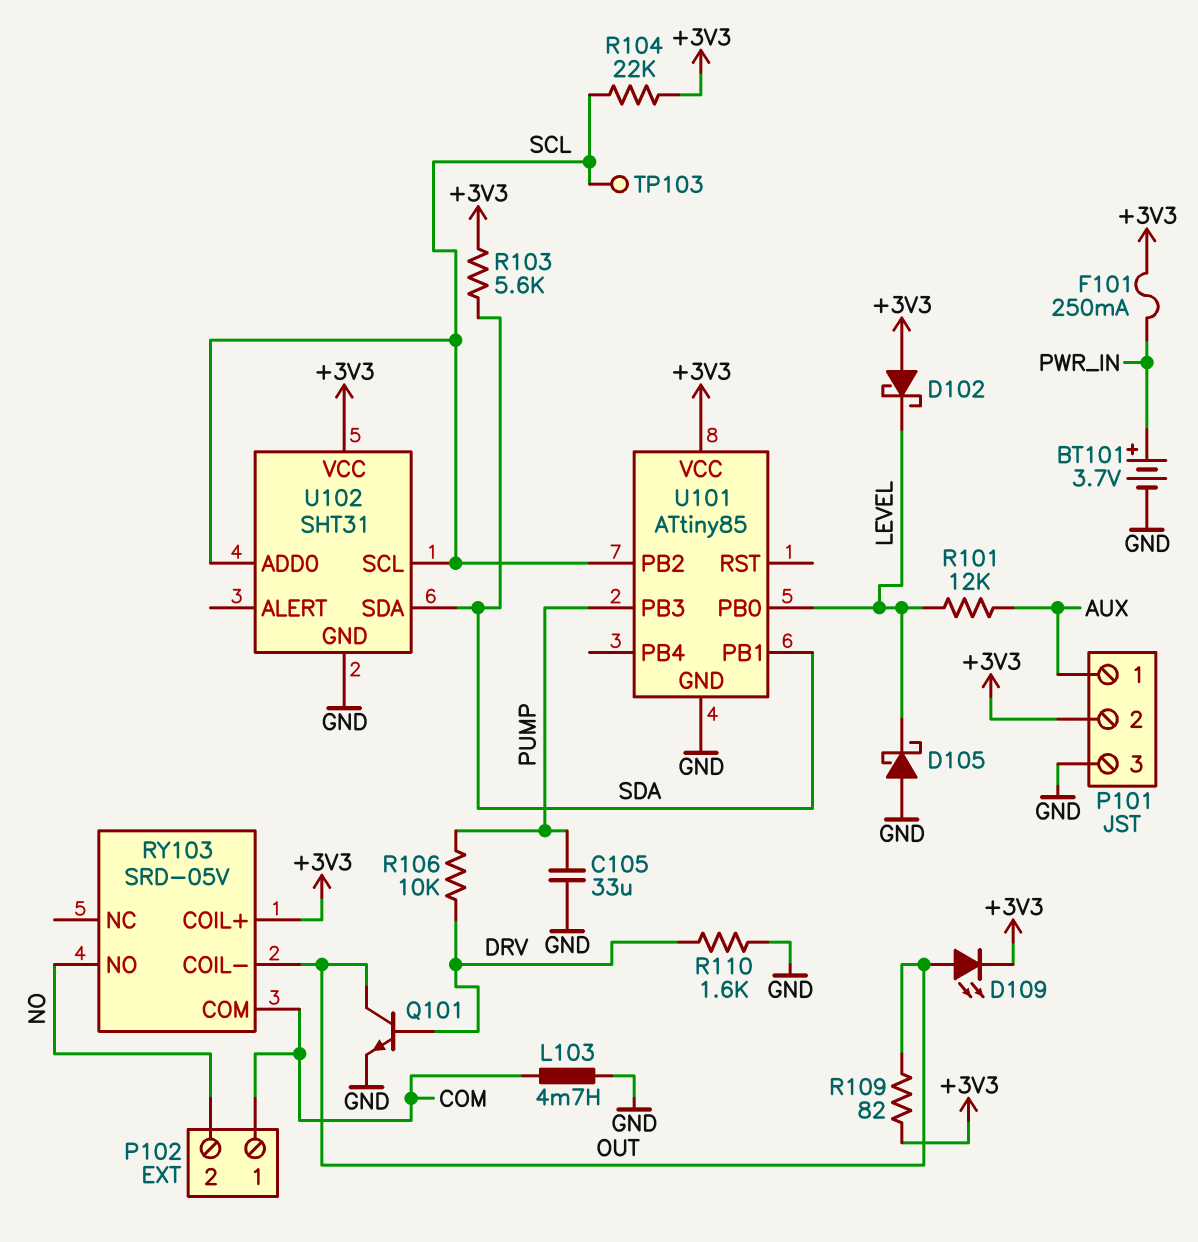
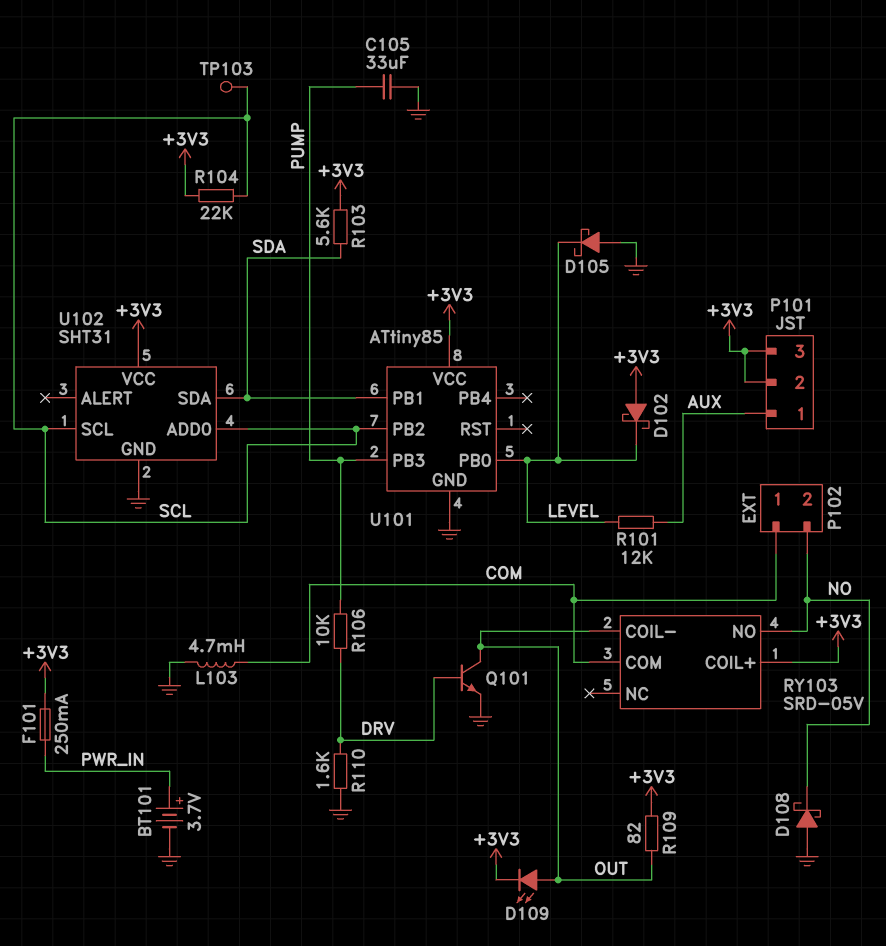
D108: none -> schottky (A GND, K NO)
P101 pin 3: GND -> +3V3

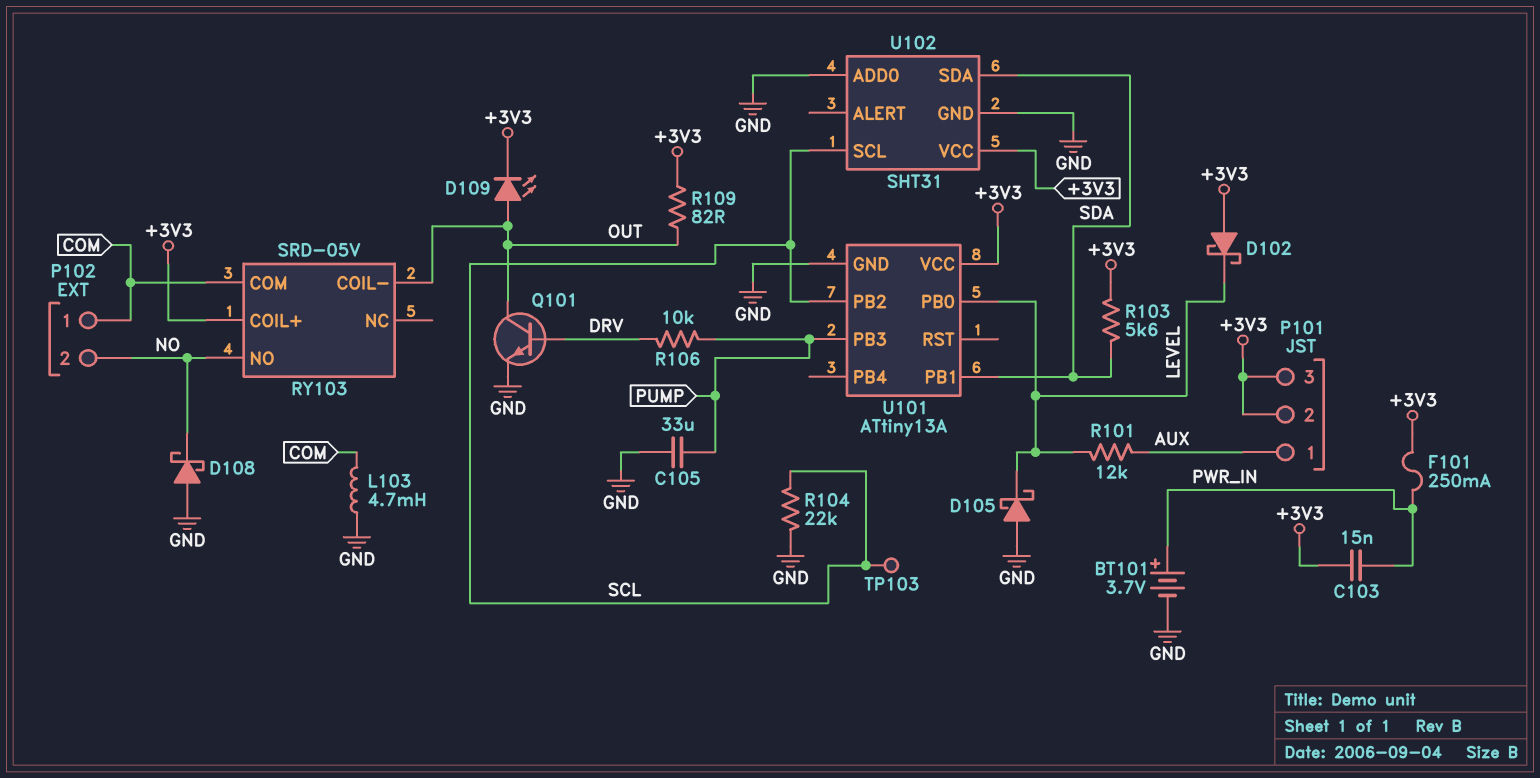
C103: none -> 15nF (+3V3, PWR_IN)
R104: 22k (+3V3, SCL) -> 22k (GND, SCL)
R110: 1.6k (DRV, GND) -> none
U101: ATtiny85 -> ATtiny13A
U102 pin ADD0: SCL -> GND

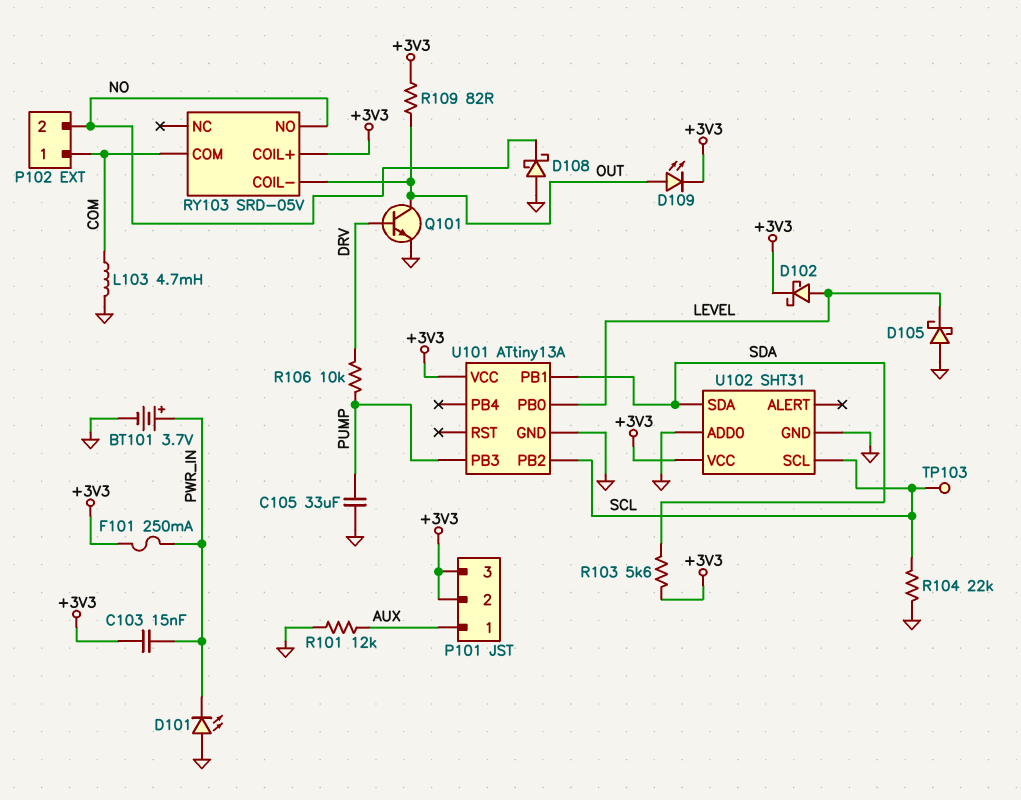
D101: none -> LED (A GND, K PWR_IN)
D102: schottky (A +3V3, K LEVEL) -> schottky (A LEVEL, K +3V3)
R101: 12k (AUX, LEVEL) -> 12k (AUX, GND)

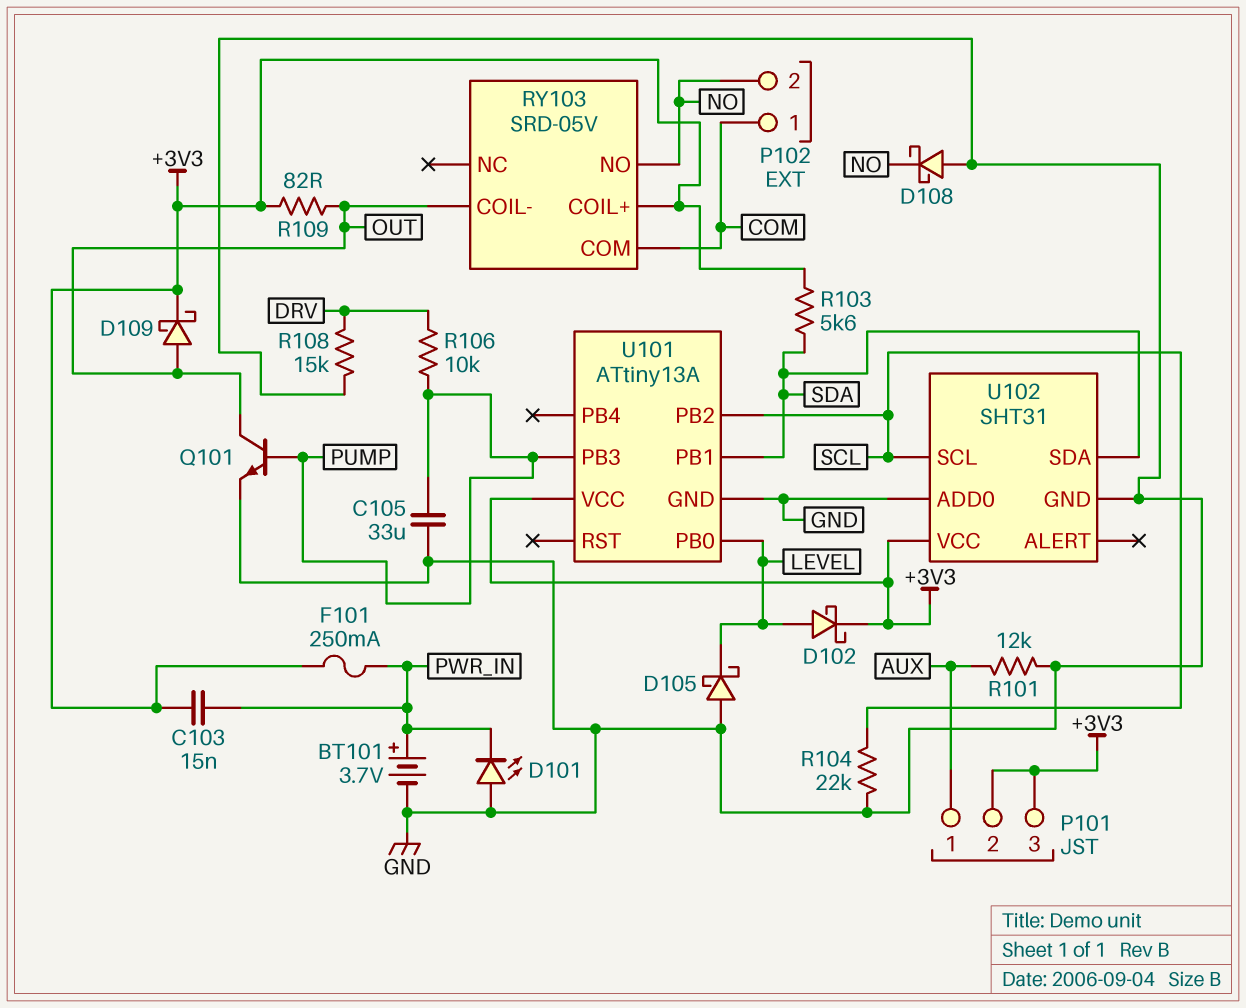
D109: LED (A OUT, K +3V3) -> schottky (A OUT, K +3V3)
L103: 4.7mH (COM, GND) -> none
Q101: NPN (B DRV, C OUT, E GND) -> NPN (B PUMP, C OUT, E GND)
R108: none -> 15k (DRV, GND)
TP103: test point (SCL) -> none

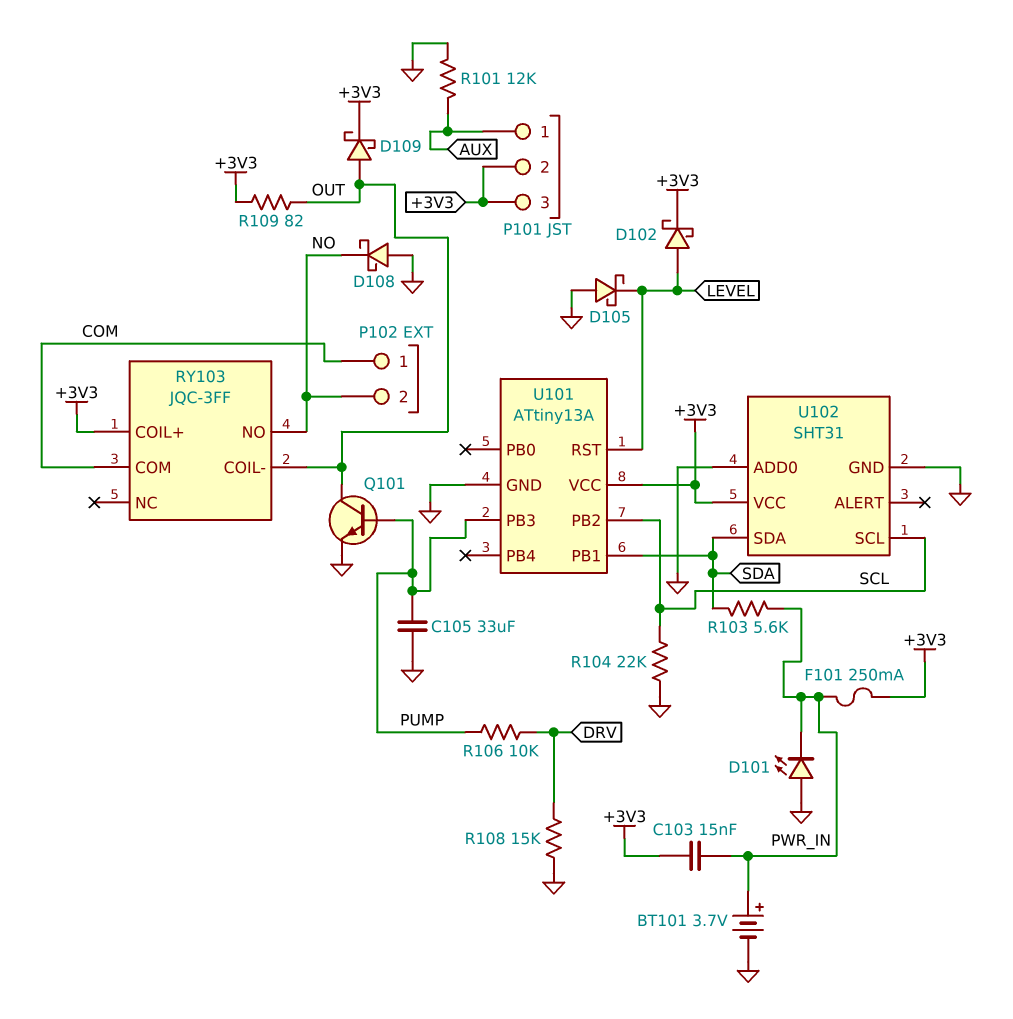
R103: 5.6k (+3V3, SDA) -> 5.6k (PWR_IN, SDA)
RY103: SRD-05V -> JQC-3FF
U101 pin PB0: LEVEL -> none
U101 pin RST: none -> LEVEL

